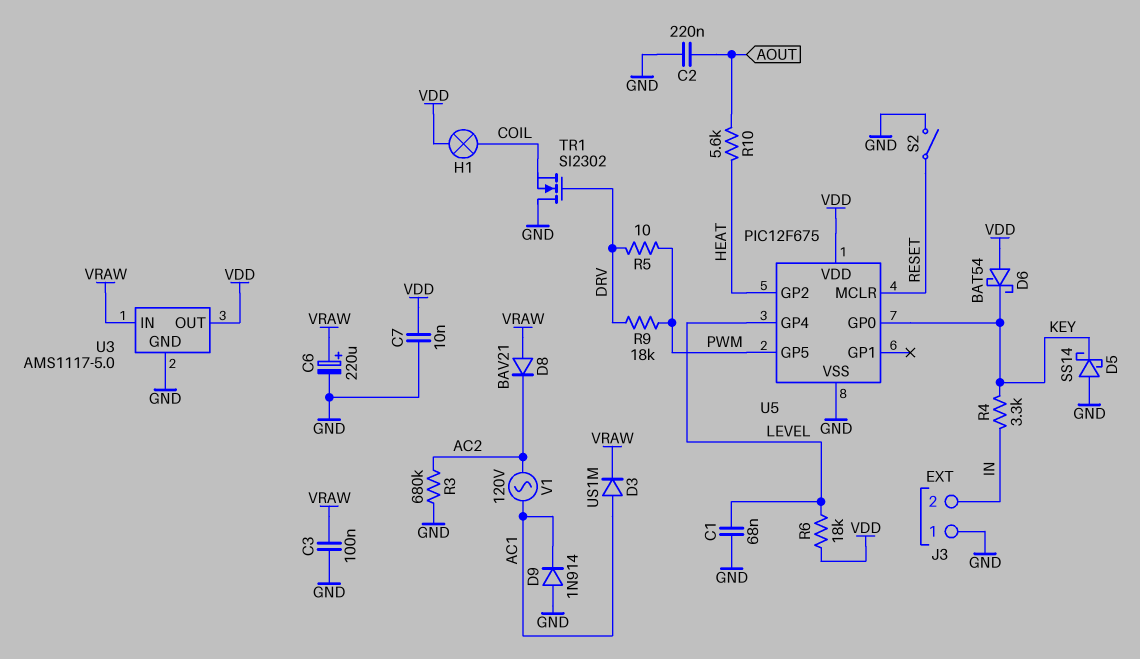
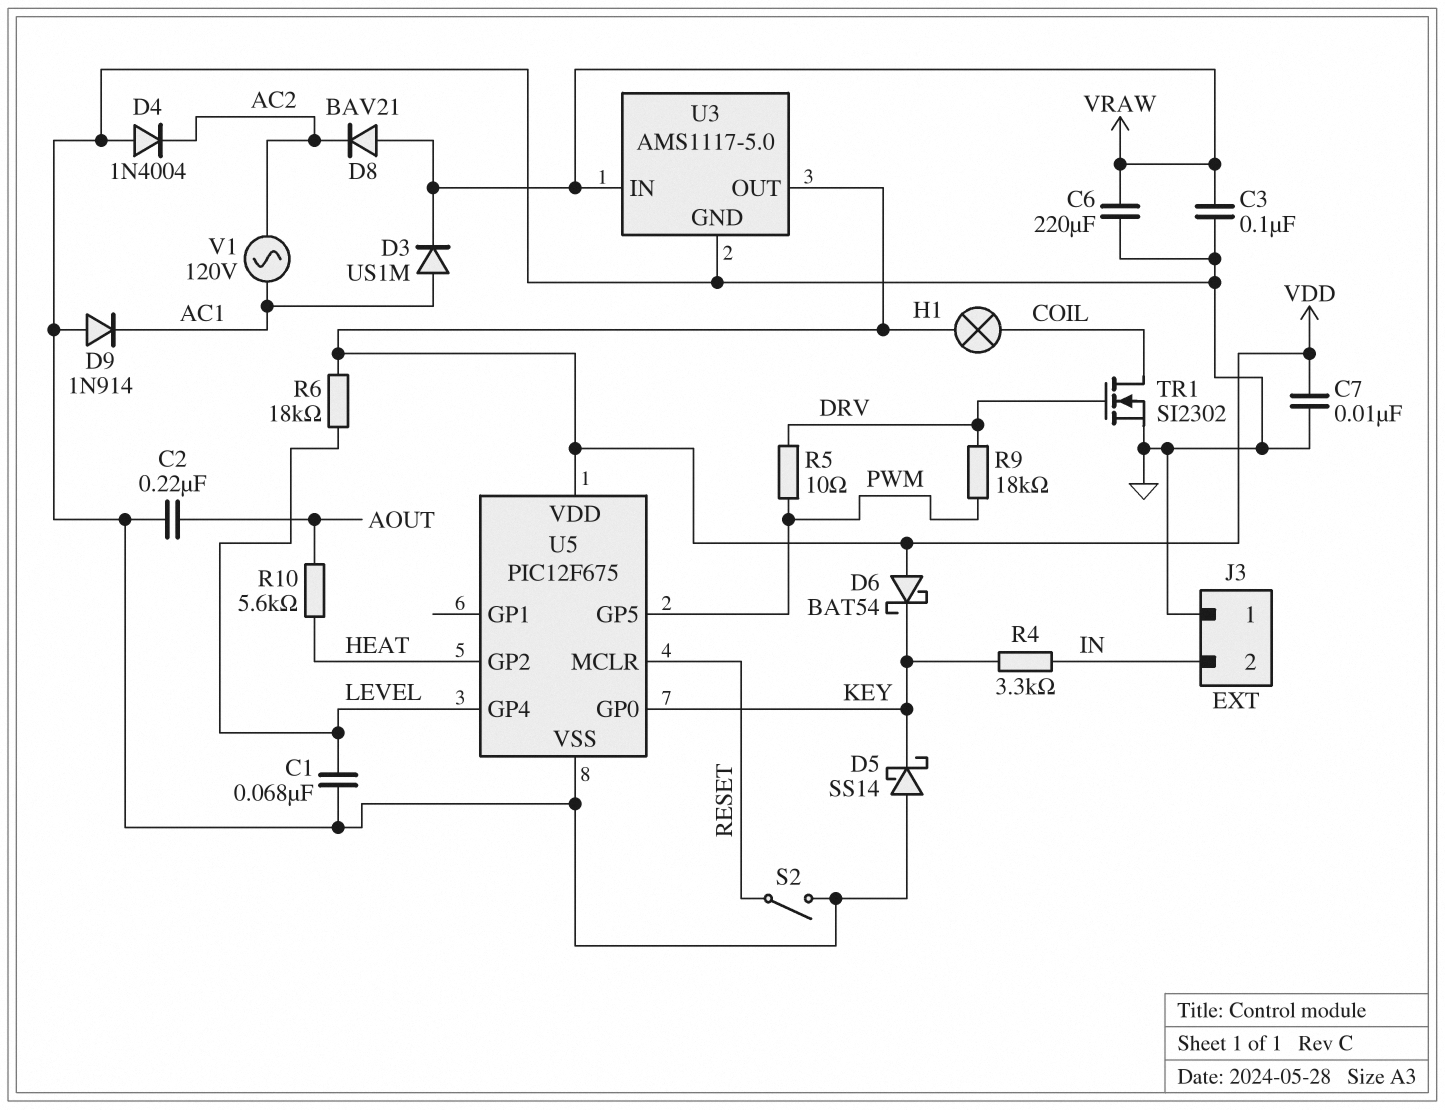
C6: 220uF (plus VRAW, minus GND) -> 220uF (GND, VRAW)
D4: none -> diode 1N4004 (A GND, K AC2)
R3: 680k (AC2, GND) -> none
TR1: NMOS SI2302 (G DRV, D GND, S COIL) -> NMOS SI2302 (G DRV, D COIL, S GND)

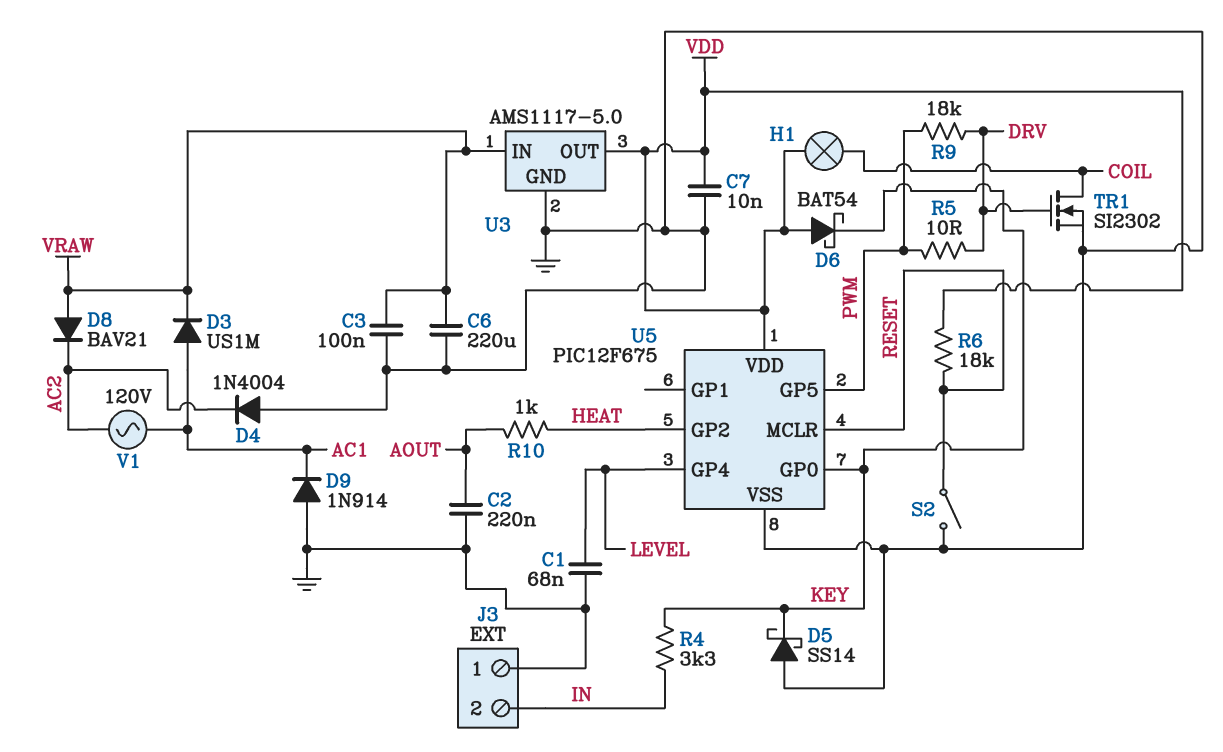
R6: 18k (LEVEL, VDD) -> 18k (RESET, VDD)
R10: 5.6k (AOUT, HEAT) -> 1k (AOUT, HEAT)

